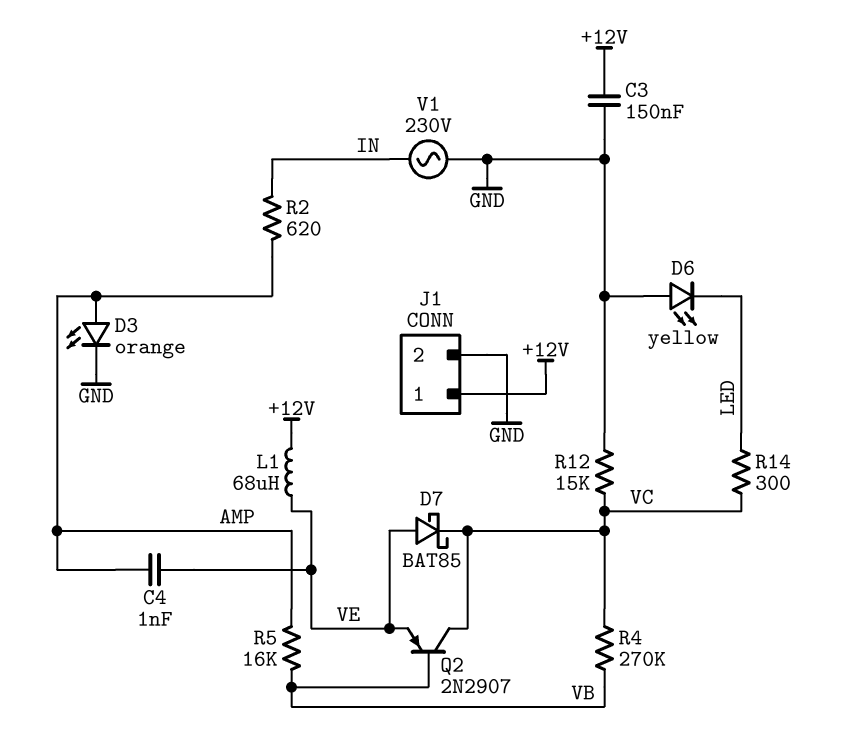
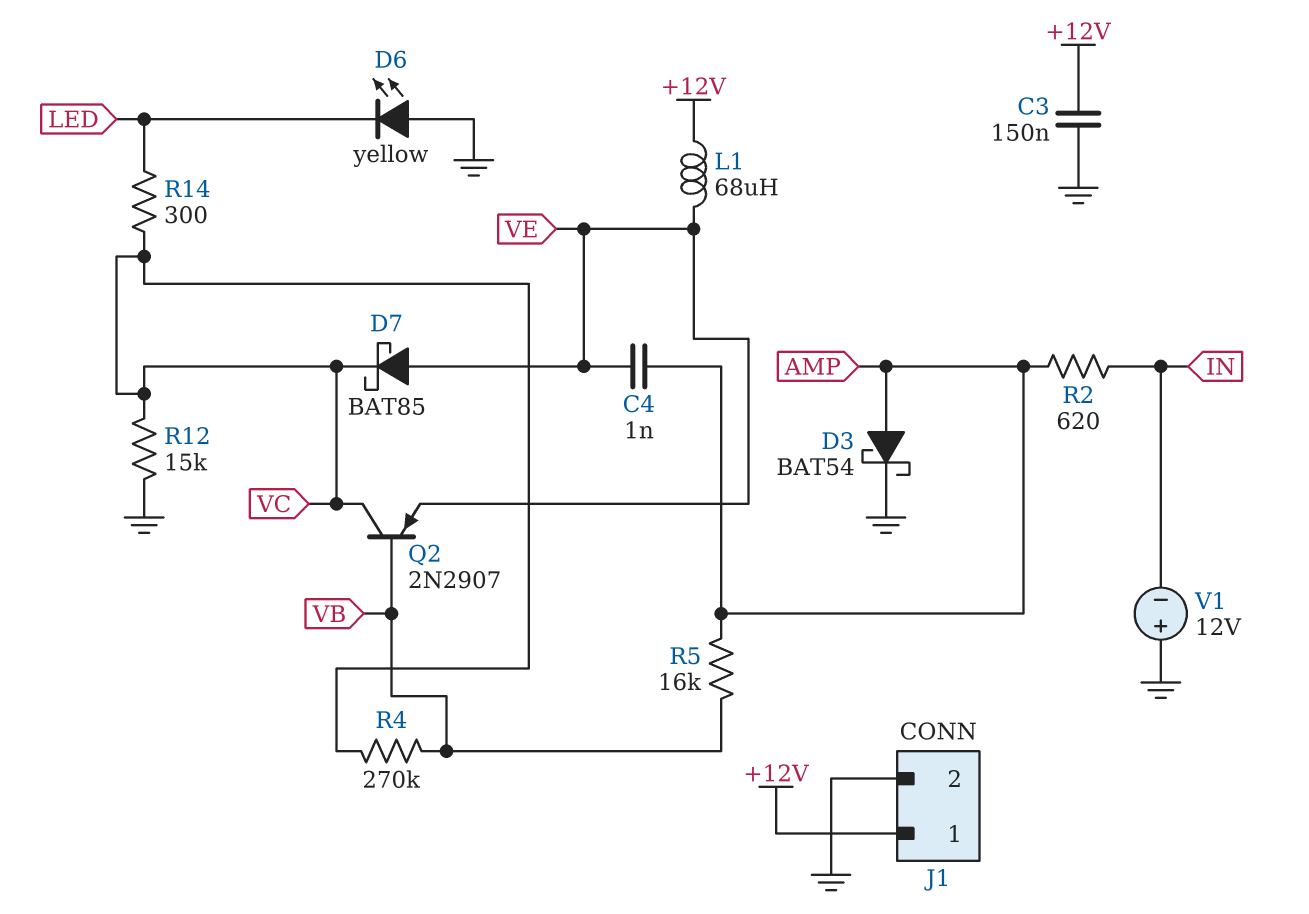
D3: LED orange (A AMP, K GND) -> schottky BAT54 (A AMP, K GND)
V1: AC 230V (GND, IN) -> 12V (plus GND, minus IN)

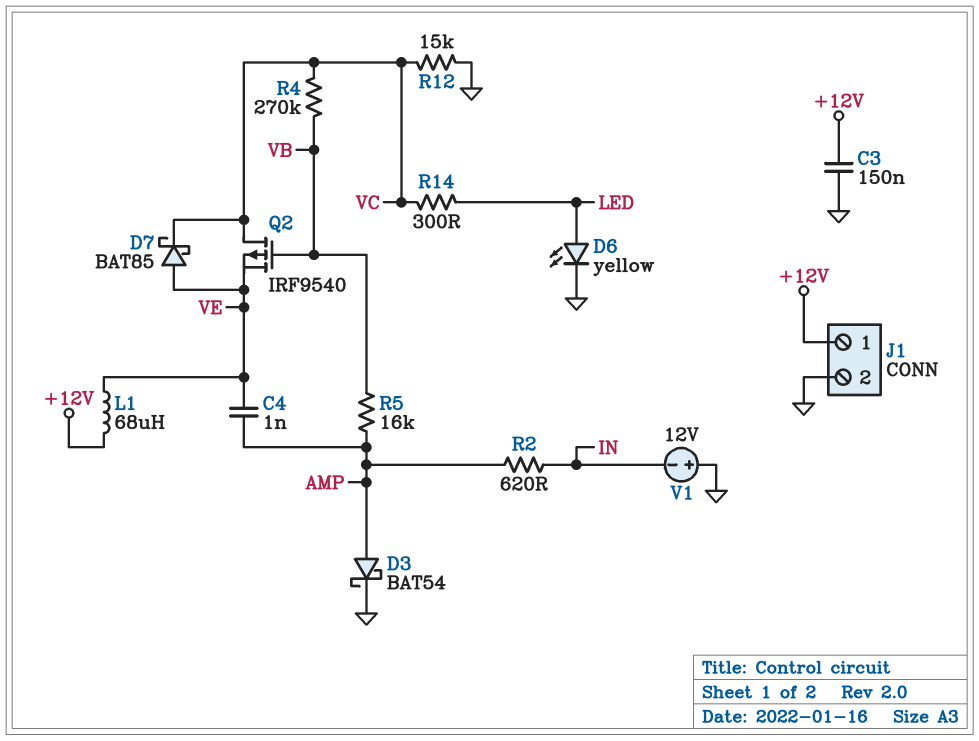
D6: LED yellow (A GND, K LED) -> LED yellow (A LED, K GND)
Q2: PNP 2N2907 (B VB, C VC, E VE) -> PMOS IRF9540 (G VB, D VC, S VE)

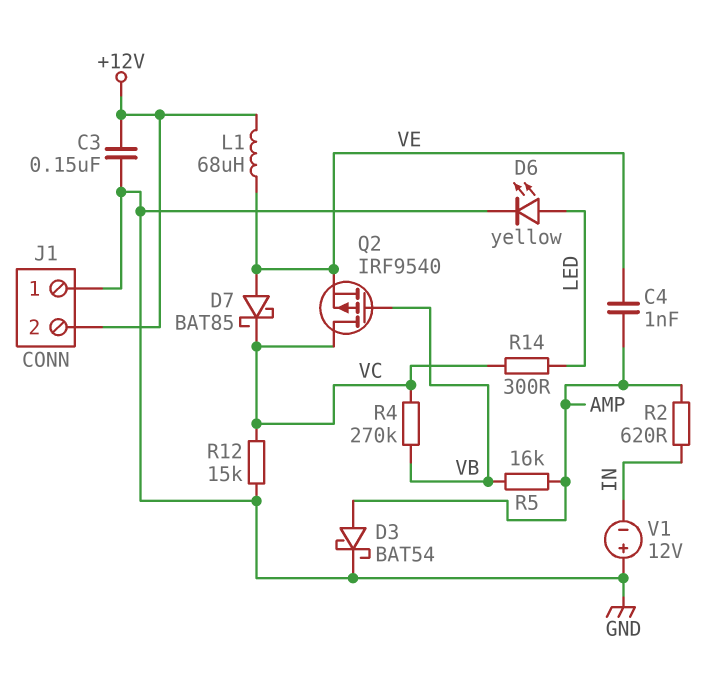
J1 pin 1: +12V -> GND
J1 pin 2: GND -> +12V

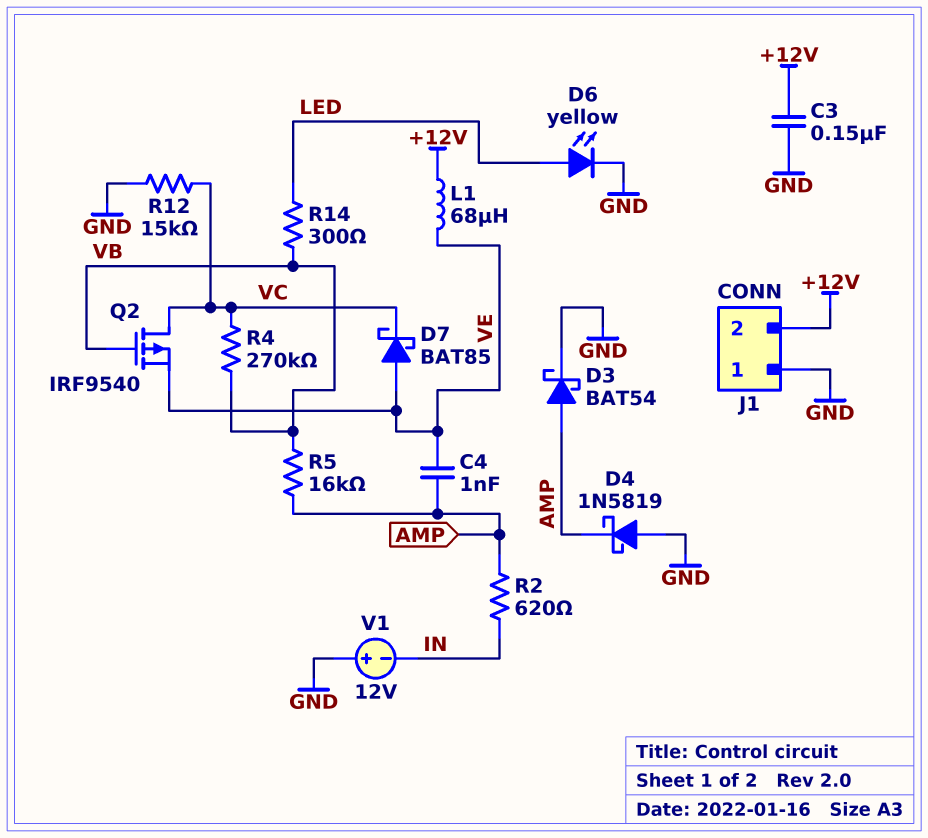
D4: none -> schottky 1N5819 (A GND, K AMP)
R14: 300 (LED, VC) -> 300 (LED, VB)

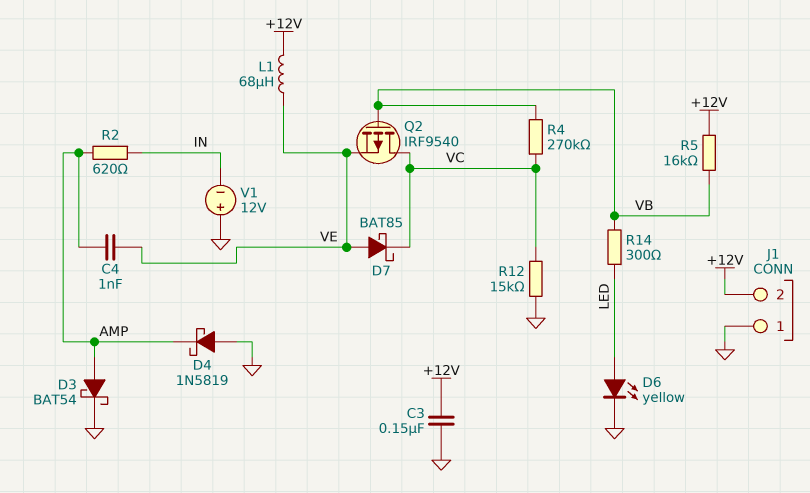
R5: 16k (AMP, VB) -> 16k (+12V, VB)

